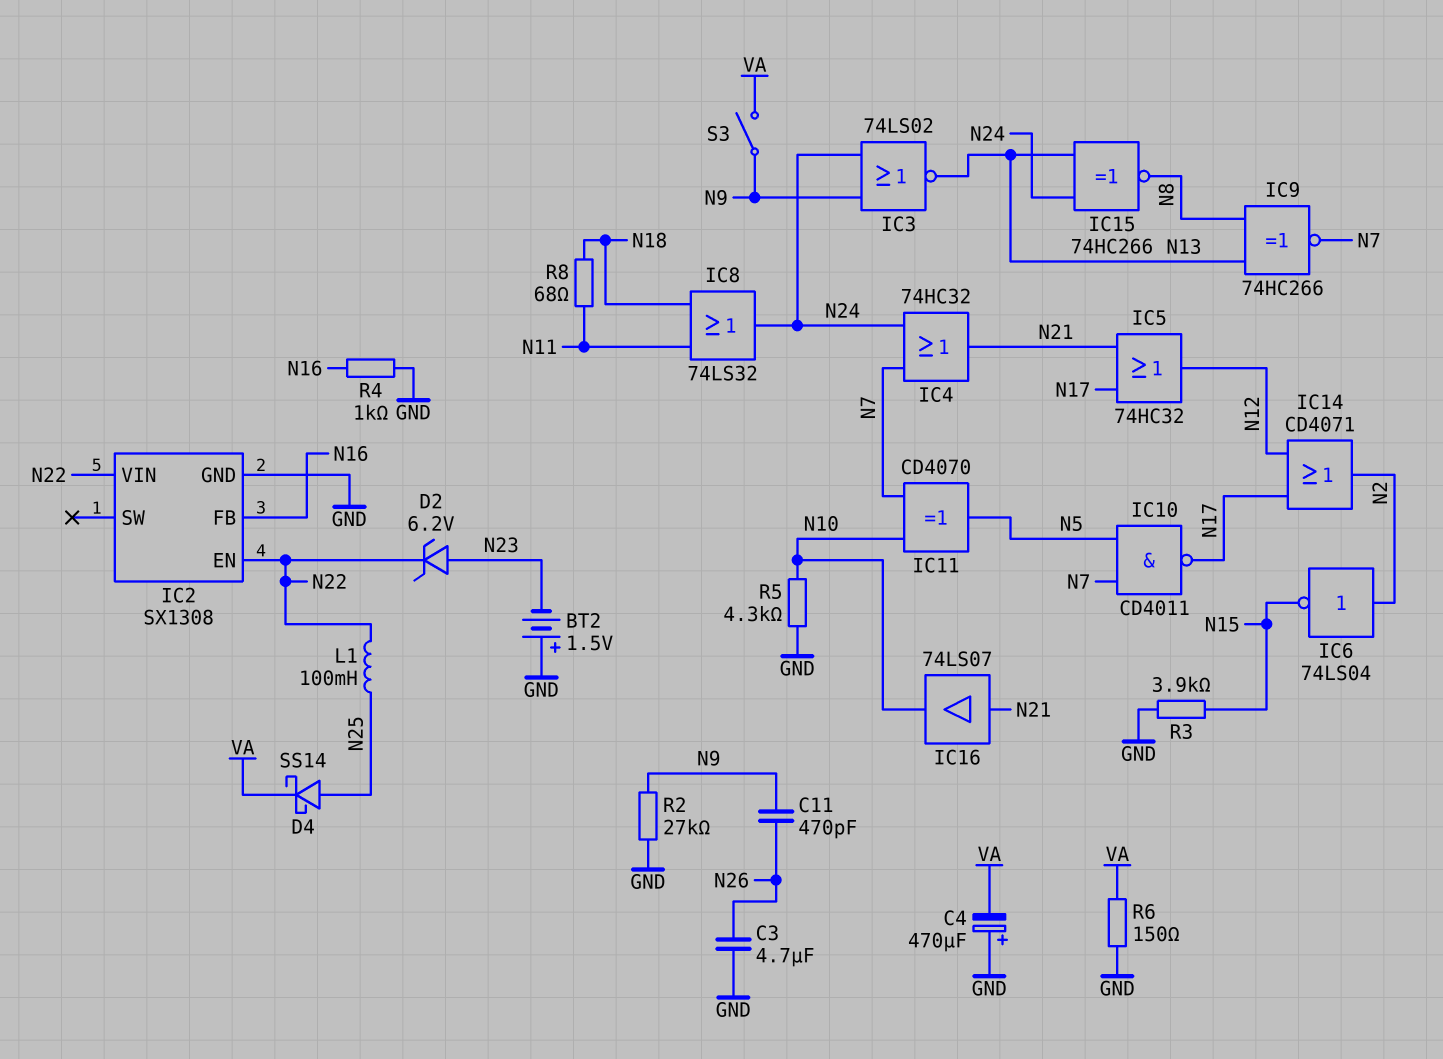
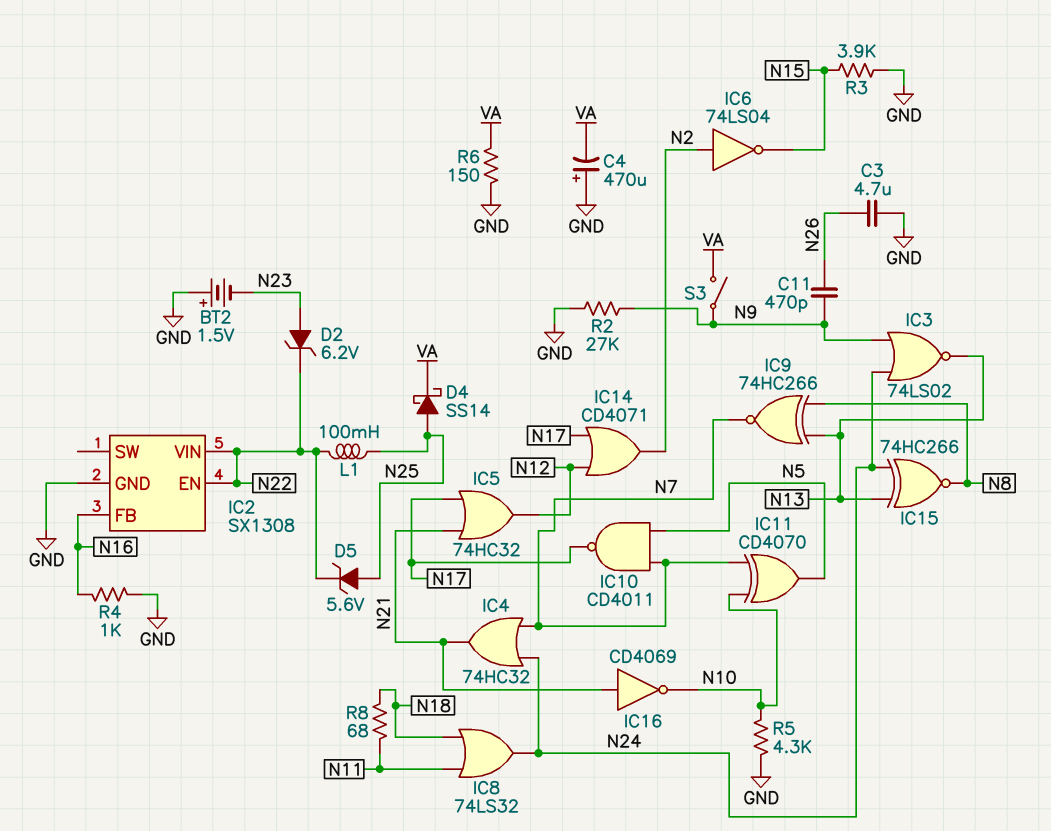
D5: none -> zener 5.6V (A N25, K N22)
IC16: buffer 74LS07 (in N21, out N10) -> NOT CD4069 (in N21, out N10)

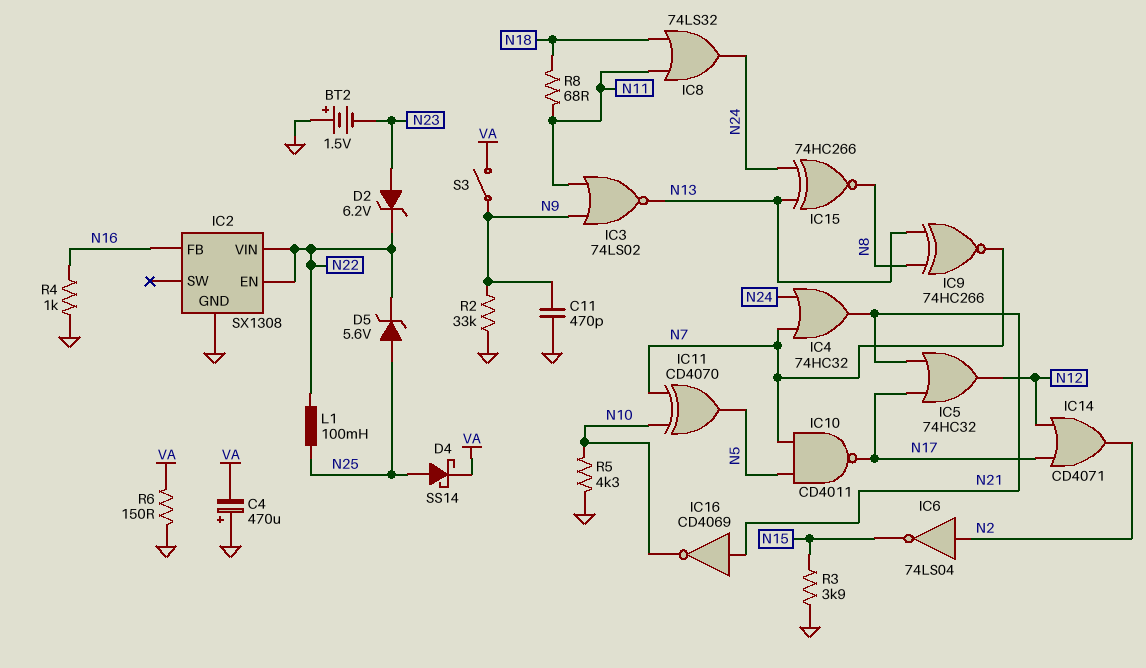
C3: 4.7uF (GND, N26) -> none
C11: 470pF (N9, N26) -> 470pF (GND, N9)
IC3: NOR 74LS02 (in N9, in N24, out N13) -> NOR 74LS02 (in N9, in N11, out N13)
R2: 27k (GND, N9) -> 33k (GND, N9)

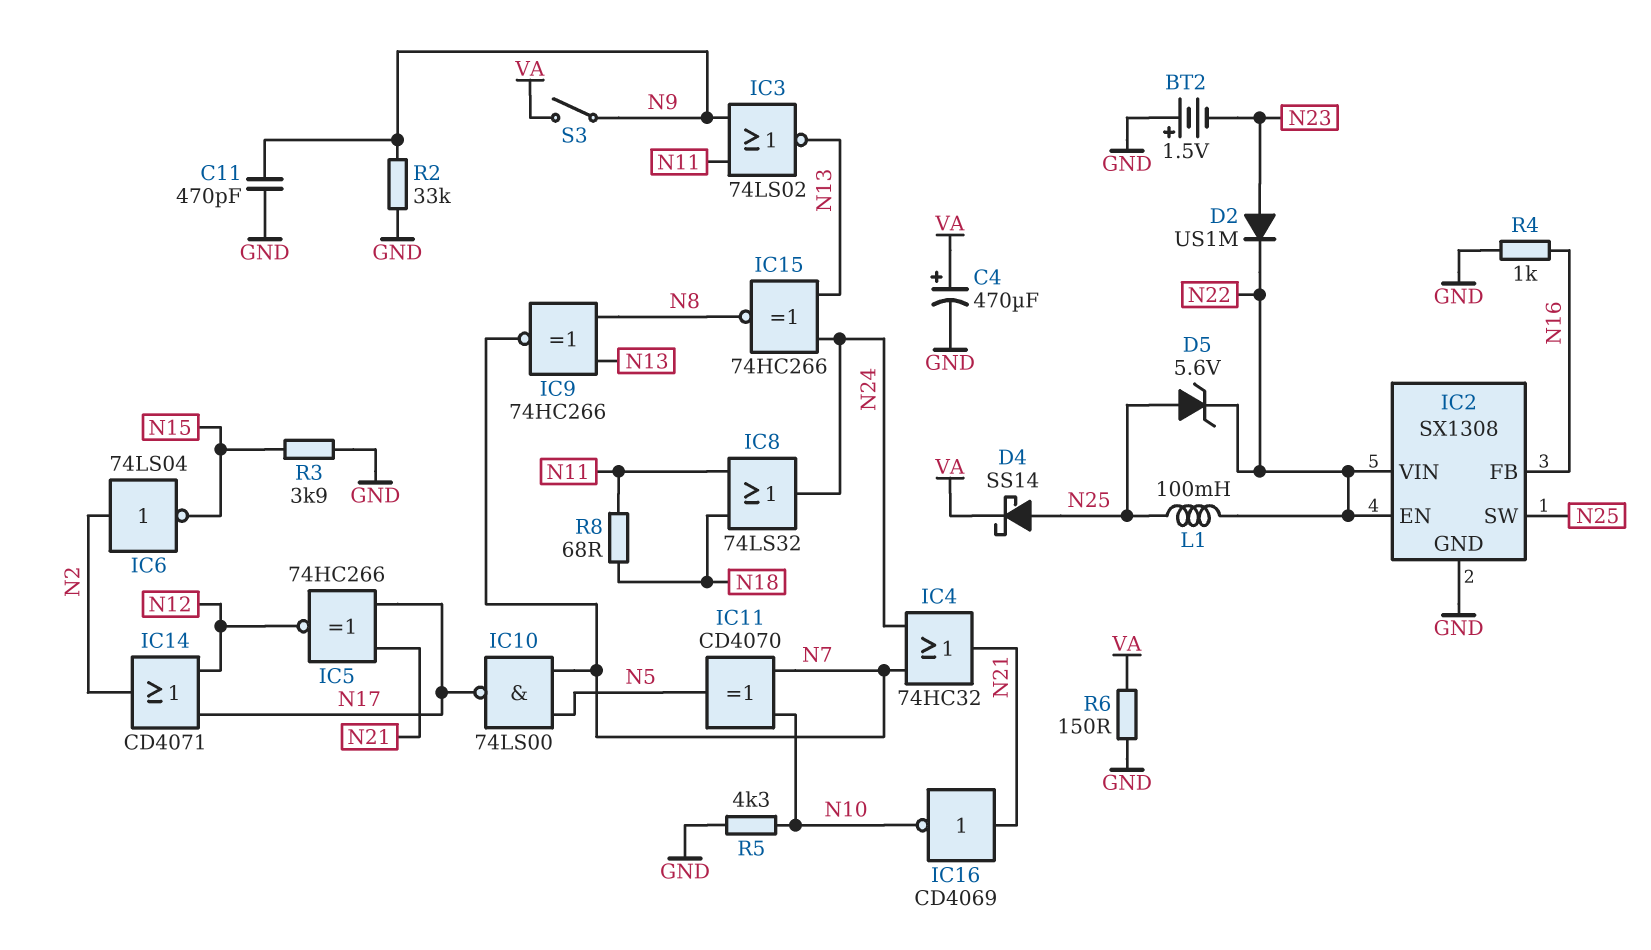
C4: 470uF (plus GND, minus VA) -> 470uF (plus VA, minus GND)
D2: zener 6.2V (A N23, K N22) -> diode US1M (A N23, K N22)
IC2 pin SW: none -> N25
IC5: OR 74HC32 (in N17, in N21, out N12) -> XNOR 74HC266 (in N17, in N21, out N12)
IC10: NAND CD4011 (in N5, in N7, out N17) -> NAND 74LS00 (in N5, in N7, out N17)

